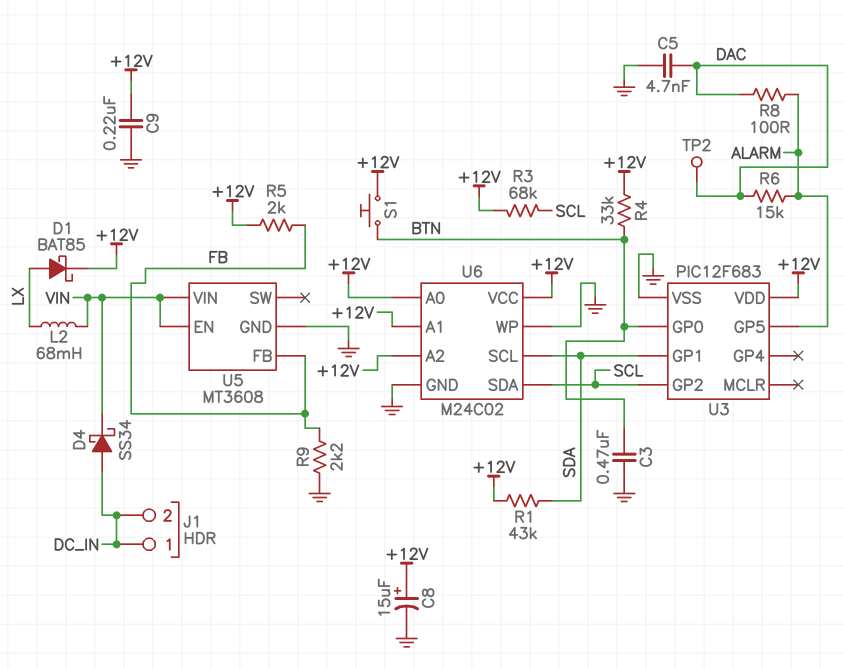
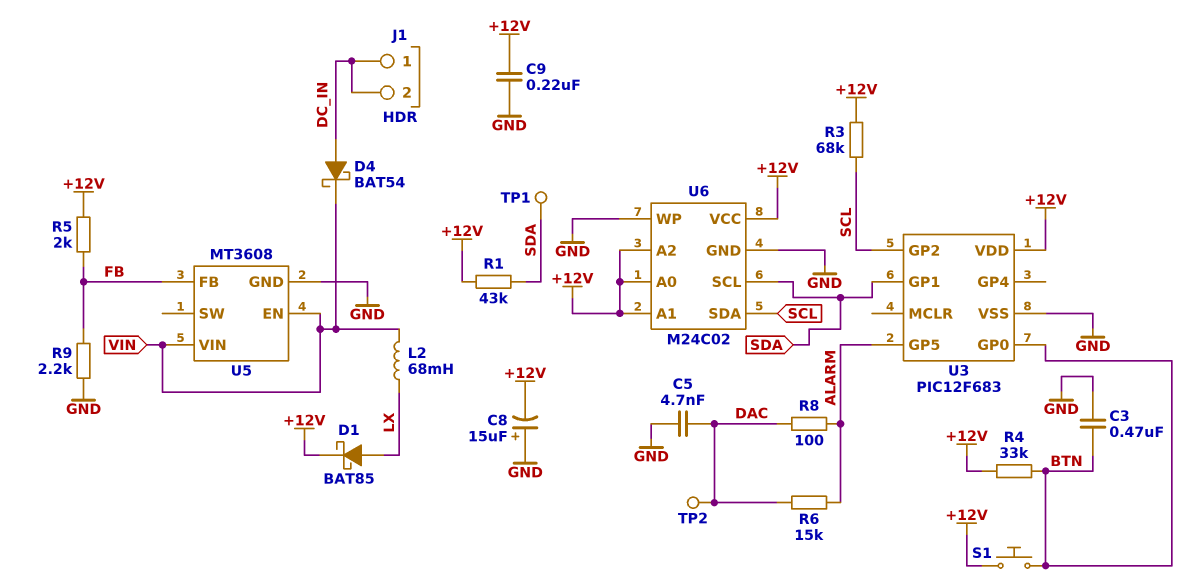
C8: 15uF (plus +12V, minus GND) -> 15uF (plus GND, minus +12V)
D4: schottky SS34 (A DC_IN, K VIN) -> schottky BAT54 (A DC_IN, K VIN)
TP1: none -> test point (SDA)

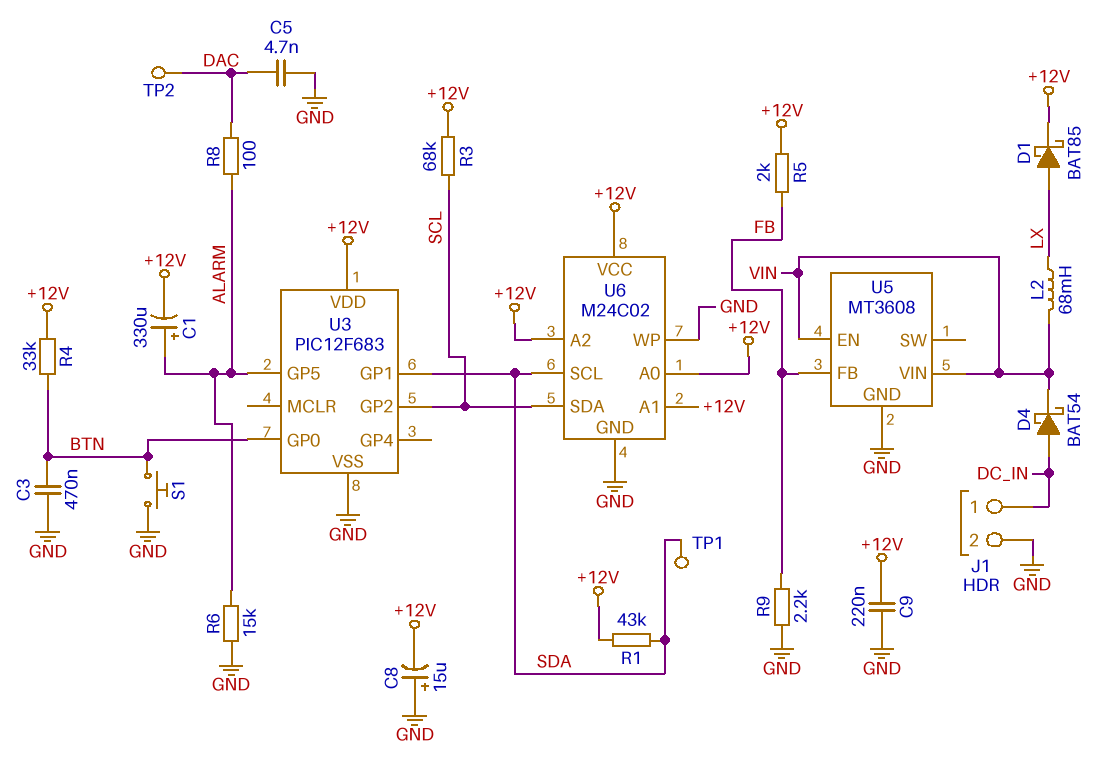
C1: none -> 330uF (plus ALARM, minus +12V)
J1 pin 2: DC_IN -> GND
R6: 15k (ALARM, DAC) -> 15k (ALARM, GND)
S1: button (+12V, BTN) -> button (BTN, GND)

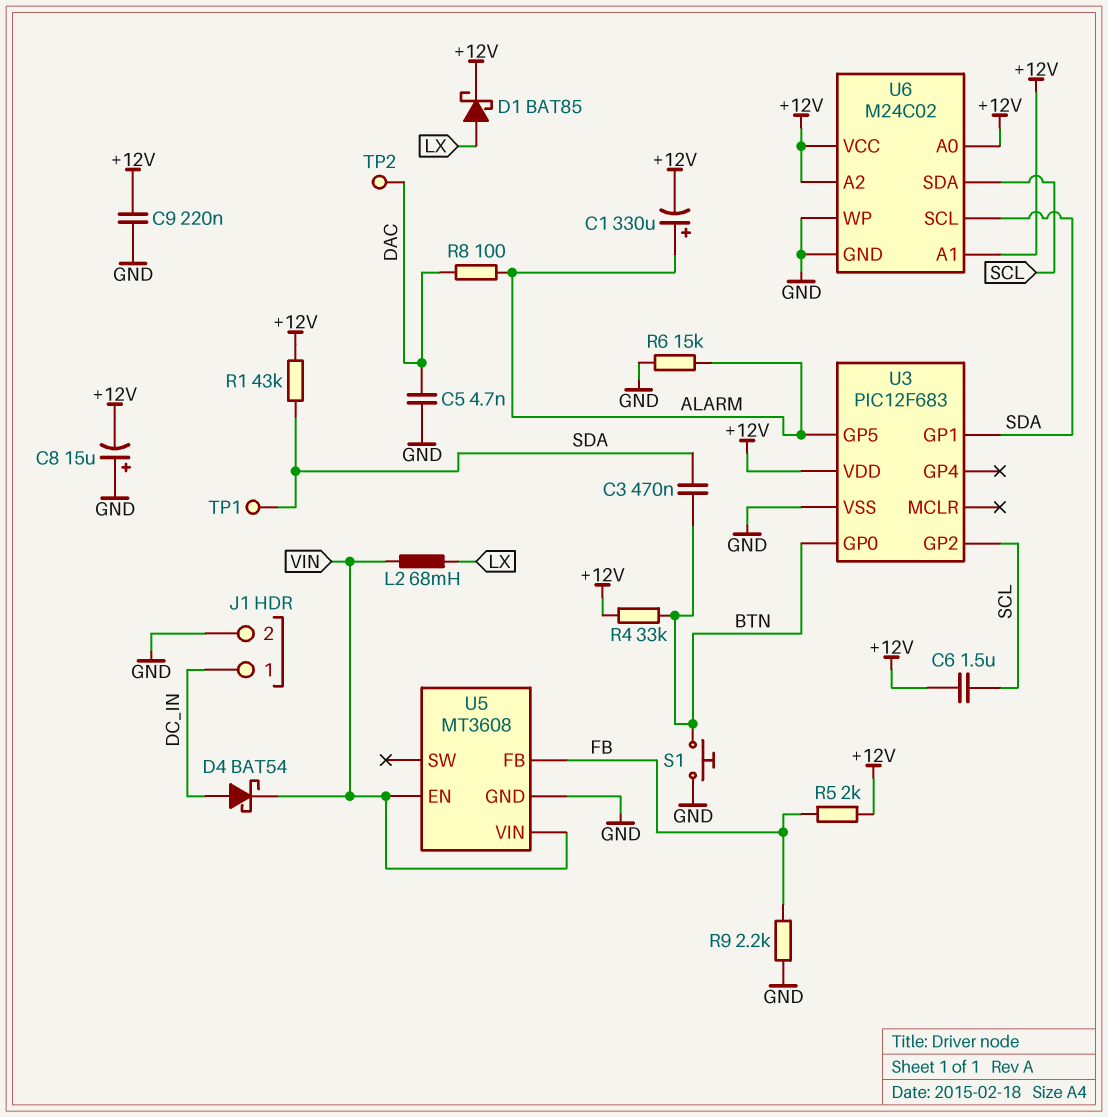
C3: 470nF (BTN, GND) -> 470nF (BTN, SDA)
C6: none -> 1.5uF (+12V, SCL)
R3: 68k (+12V, SCL) -> none

